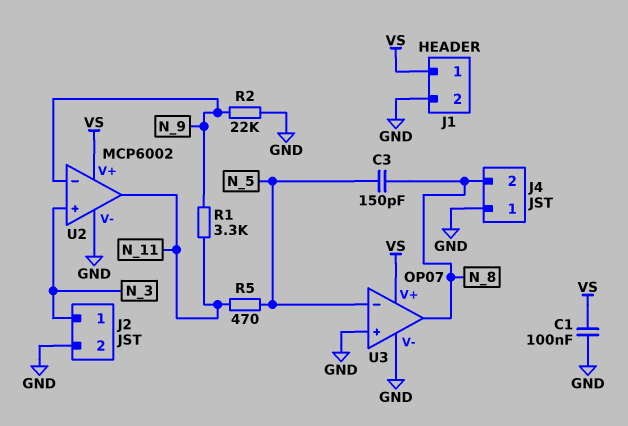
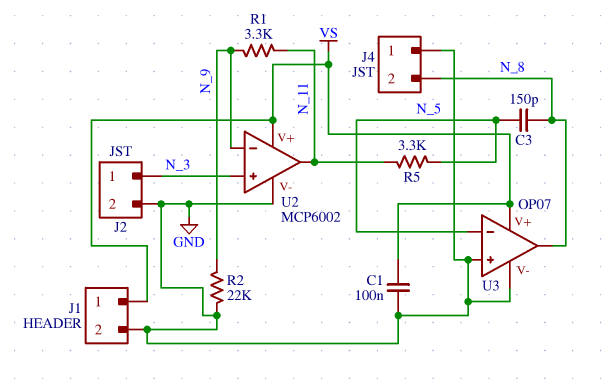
R5: 470 (N_5, N_11) -> 3.3k (N_5, N_11)

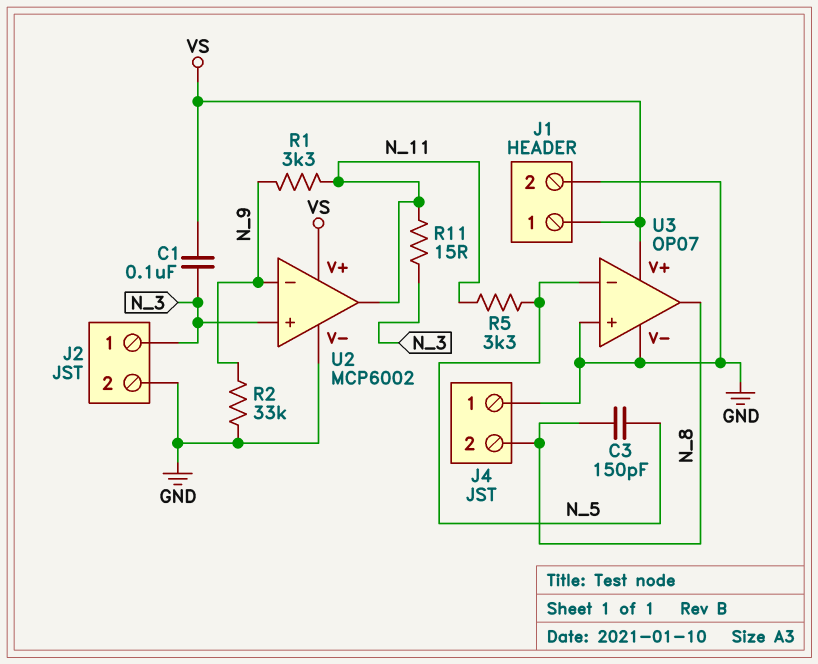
C1: 100nF (GND, VS) -> 100nF (N_3, VS)
R2: 22k (GND, N_9) -> 33k (GND, N_9)
R11: none -> 15 (N_3, N_11)

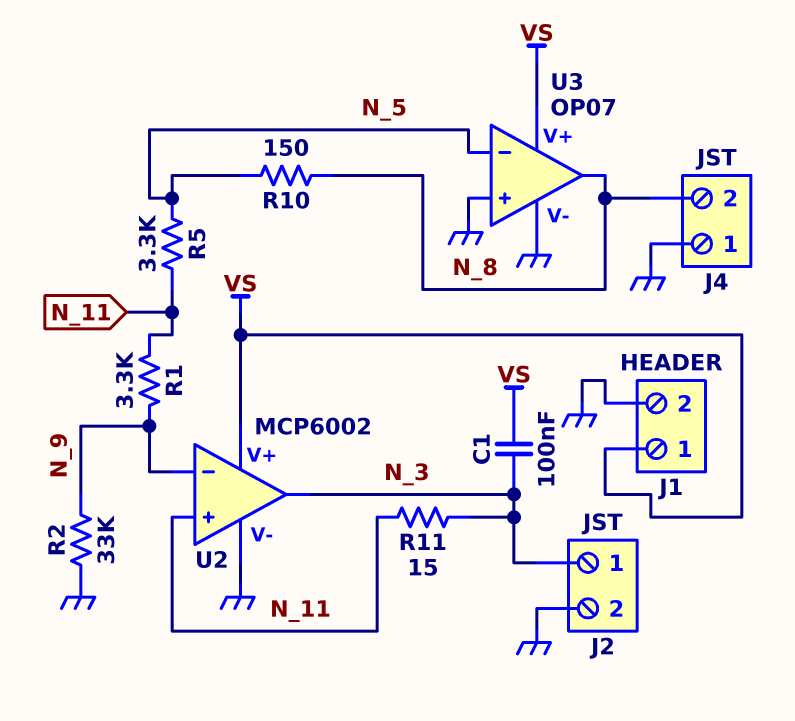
C3: 150pF (N_5, N_8) -> none
R10: none -> 150 (N_5, N_8)
U2 pin in+: N_3 -> N_11
U2 pin out: N_11 -> N_3

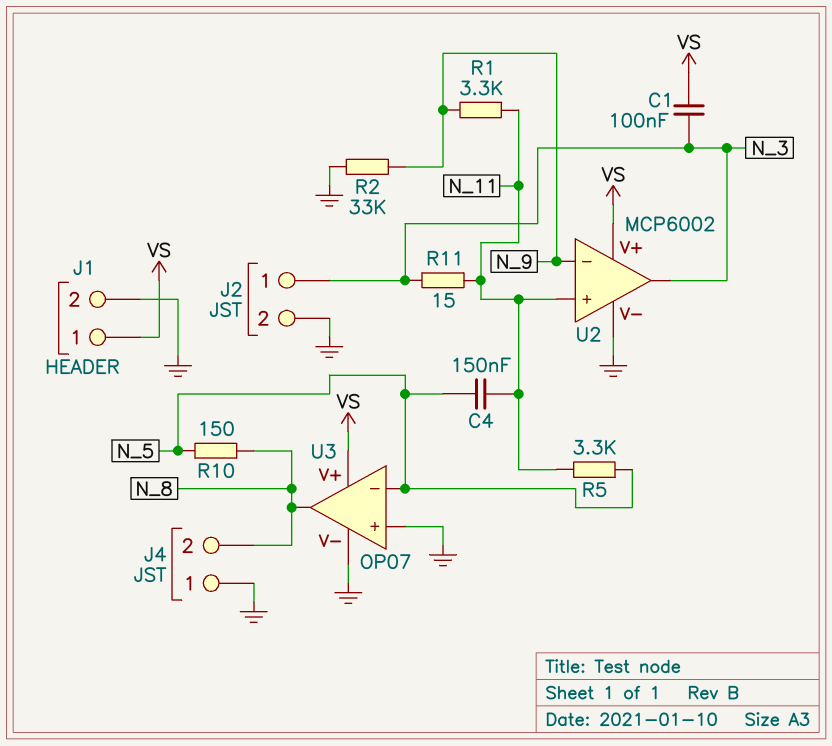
C4: none -> 150nF (N_5, N_11)

